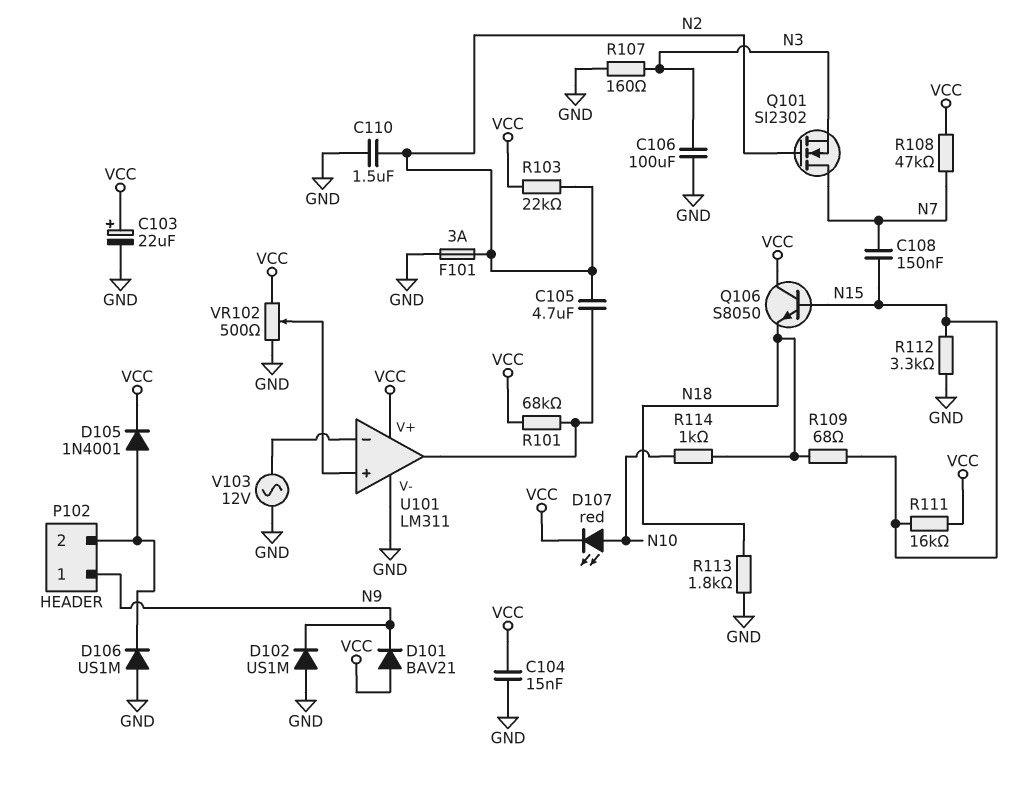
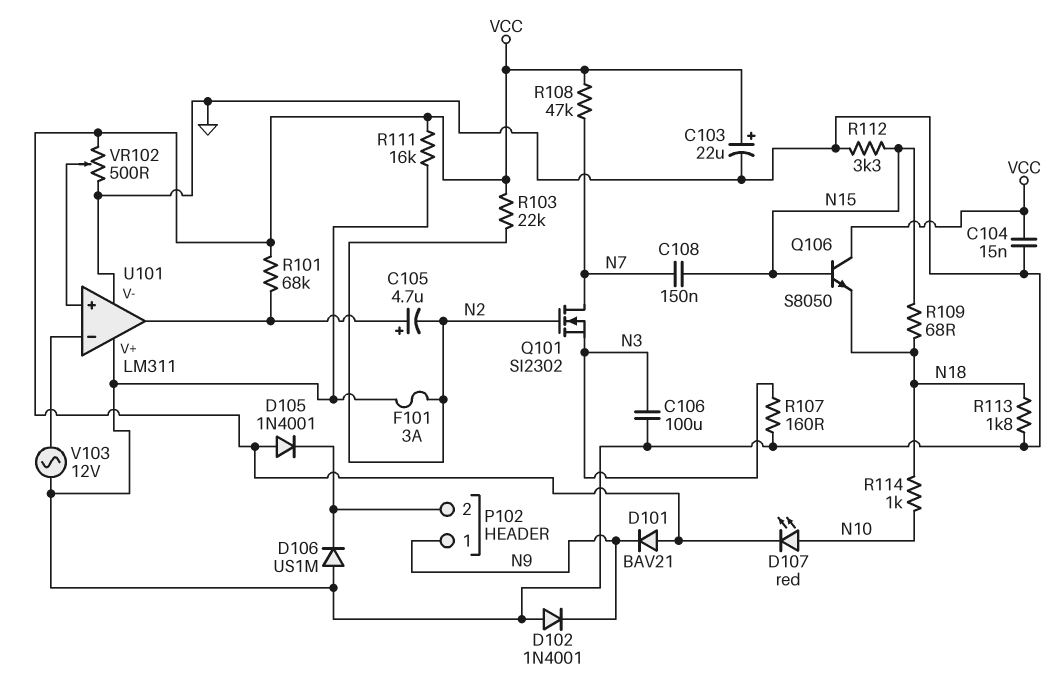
C105: 4.7uF (N2, U101/out) -> 4.7uF (plus U101/out, minus N2)
C110: 1.5uF (GND, N2) -> none
D102: diode US1M (A GND, K N9) -> diode 1N4001 (A GND, K N9)
D105: diode 1N4001 (A P102/2, K VCC) -> diode 1N4001 (A VCC, K P102/2)
R111: 16k (N15, VCC) -> 16k (GND, VCC)
U101 pin V+: VCC -> GND

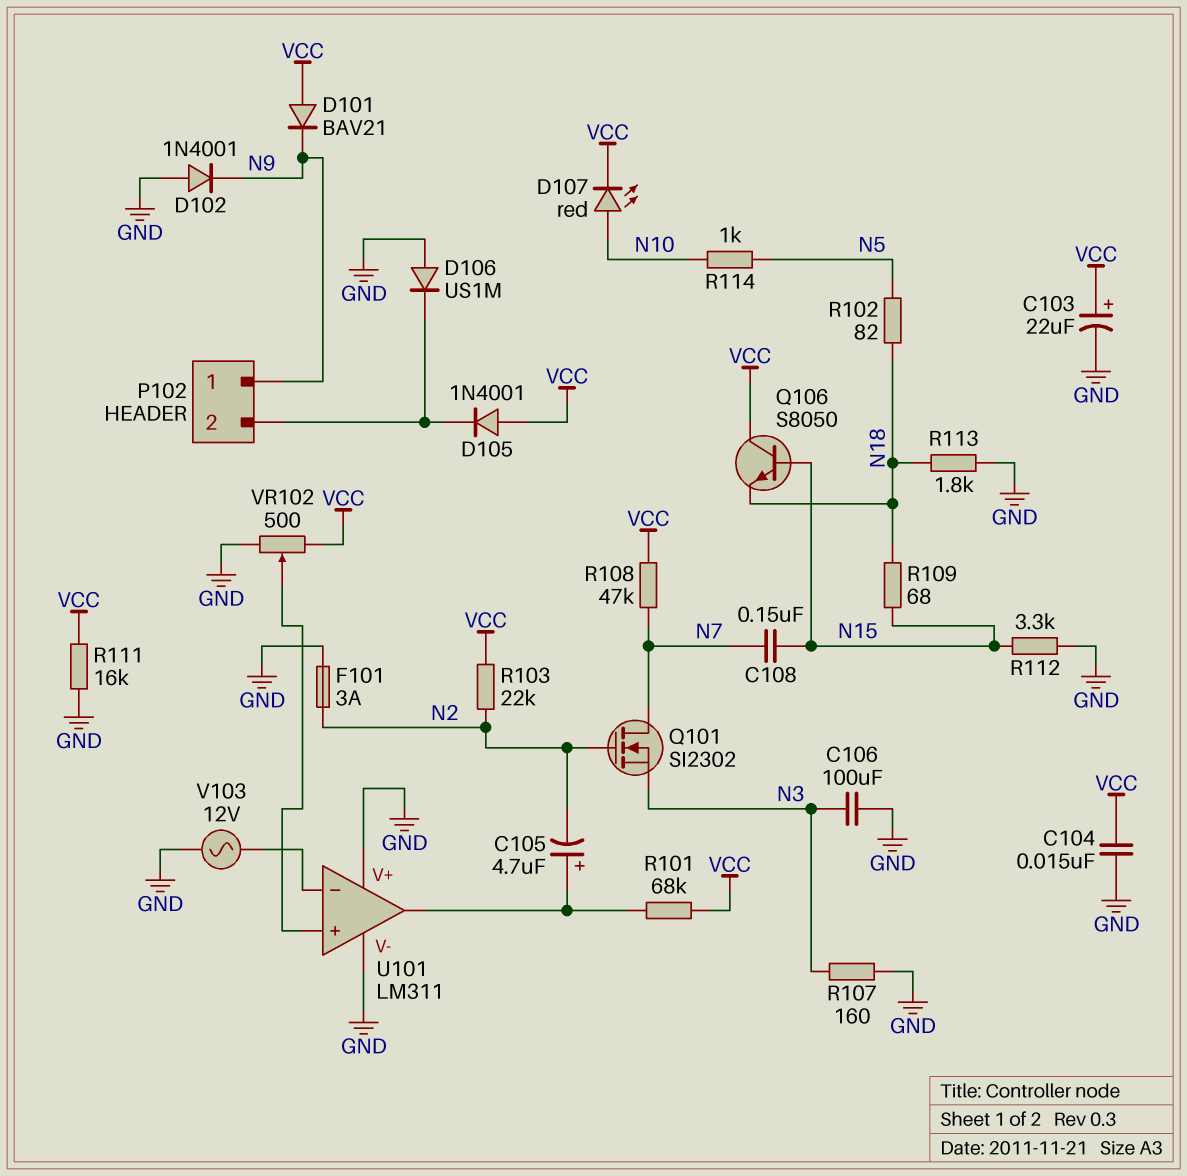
R102: none -> 82 (N5, N18)
R114: 1k (N10, N18) -> 1k (N5, N10)

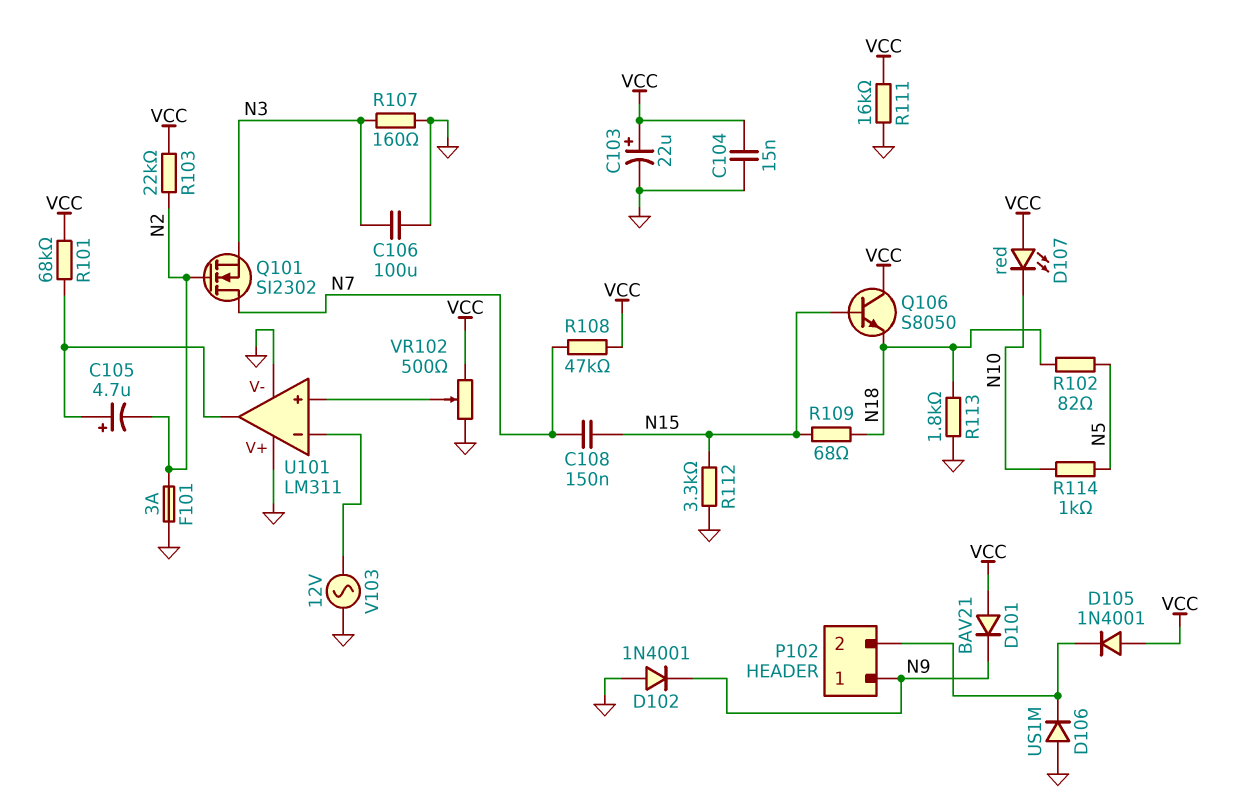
D107: LED red (A N10, K VCC) -> LED red (A VCC, K N10)

